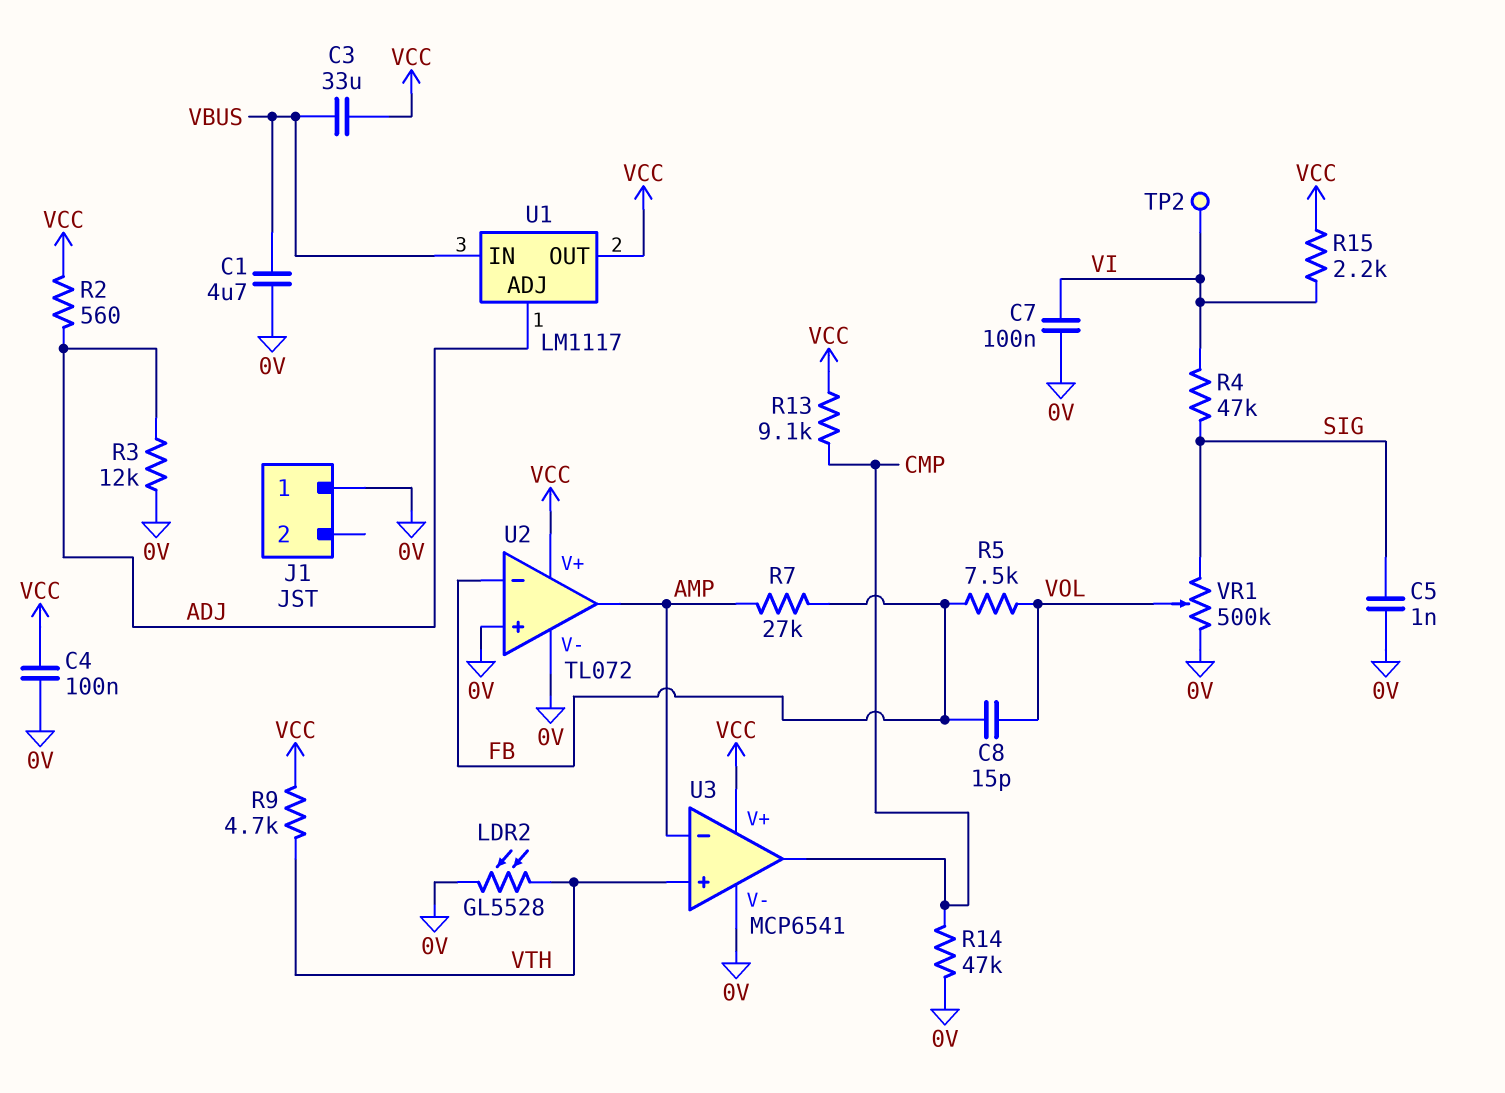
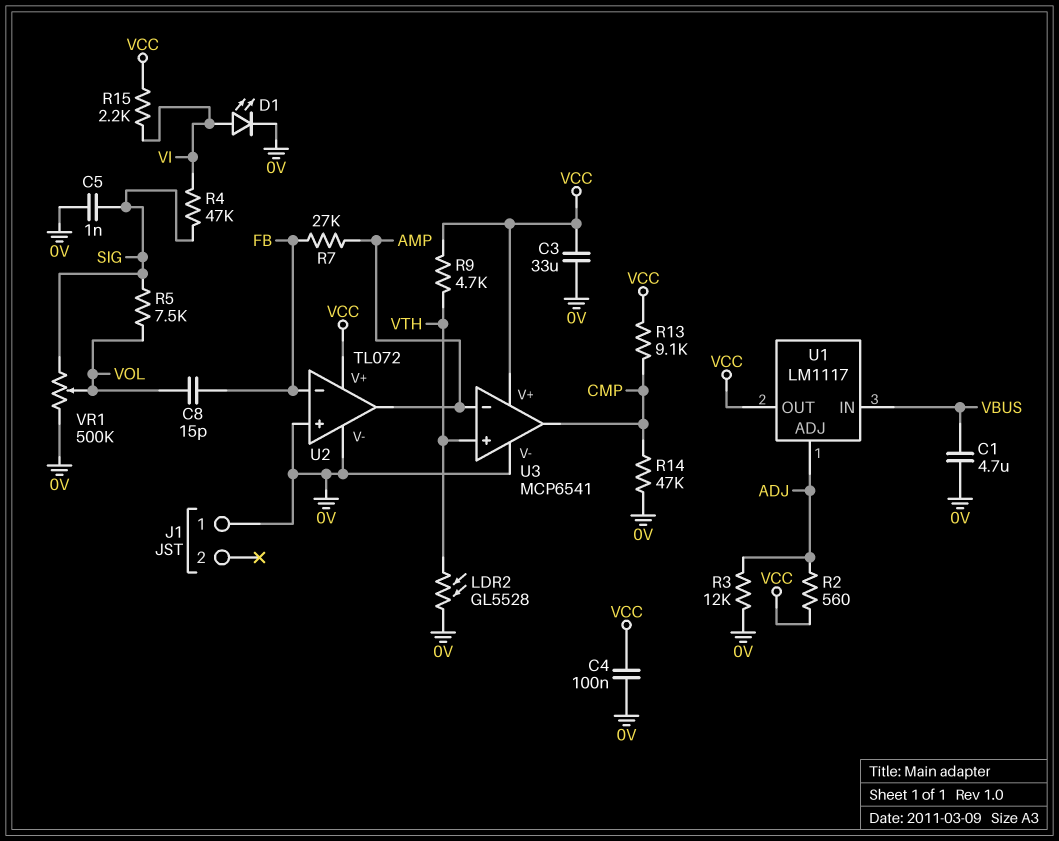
C3: 33uF (VBUS, VCC) -> 33uF (0V, VCC)
C7: 100nF (0V, VI) -> none
D1: none -> LED (A VI, K 0V)
R5: 7.5k (FB, VOL) -> 7.5k (SIG, VOL)
TP2: test point (VI) -> none

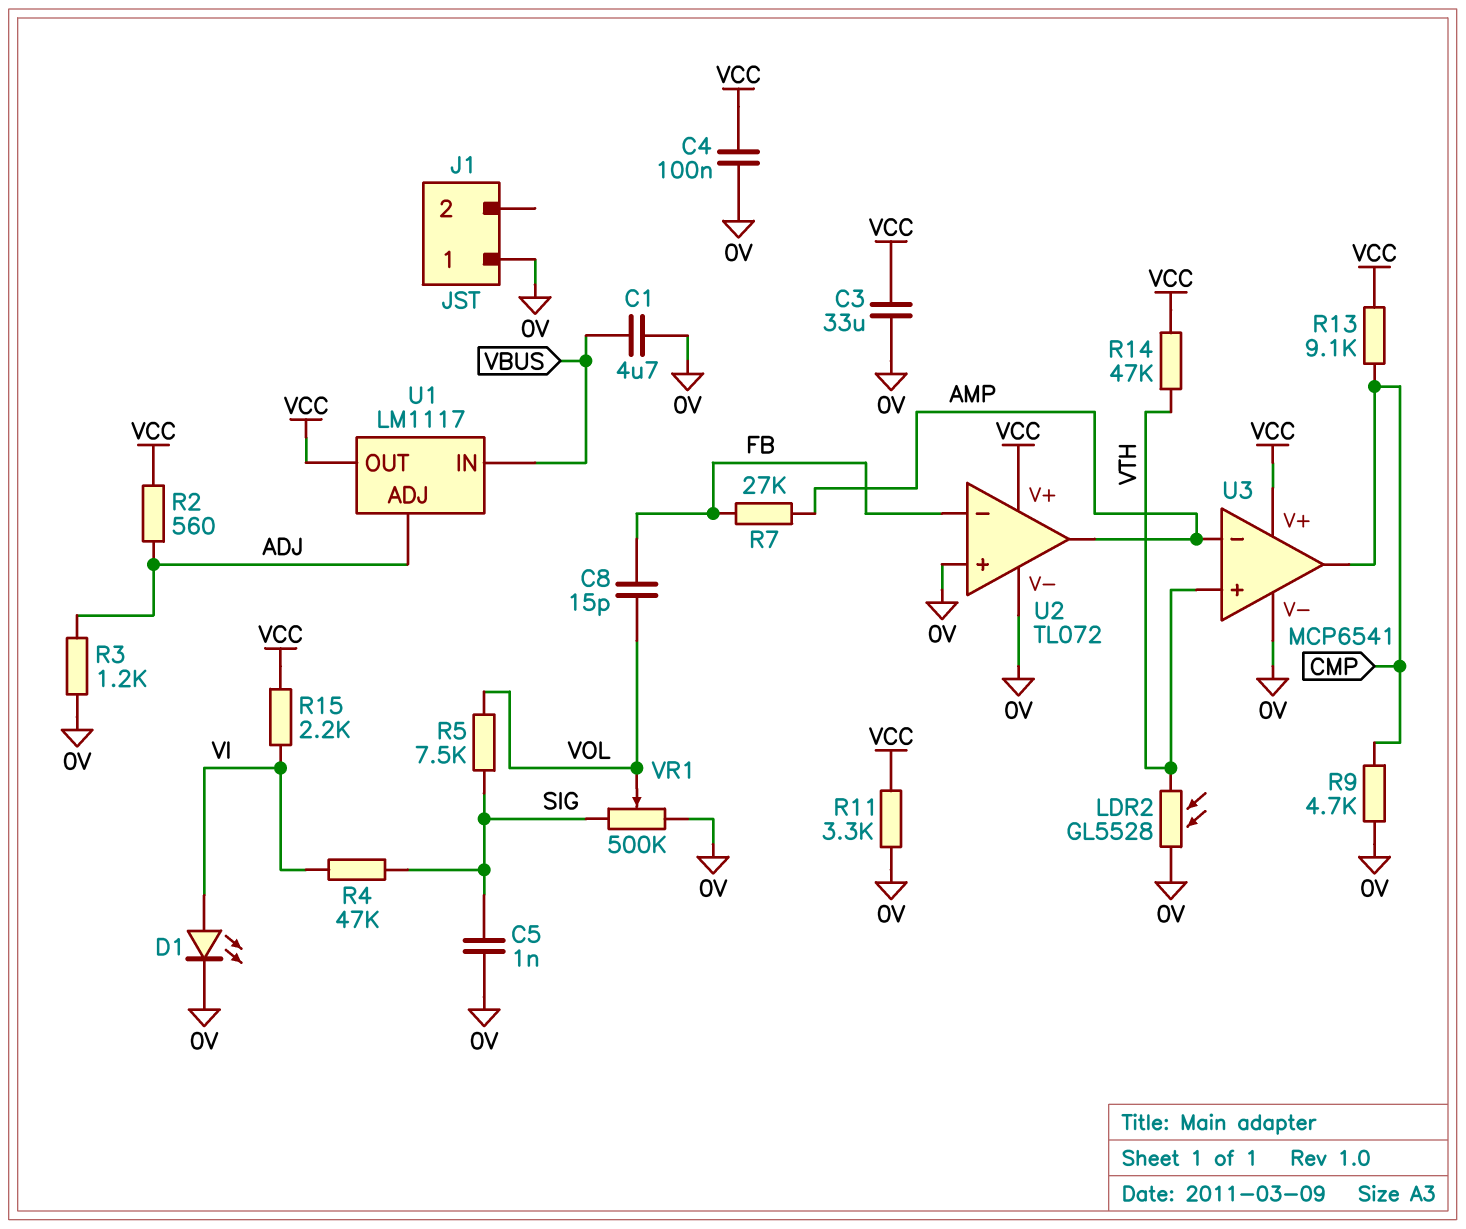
R3: 12k (0V, ADJ) -> 1.2k (0V, ADJ)
R9: 4.7k (VCC, VTH) -> 4.7k (0V, CMP)
R11: none -> 3.3k (0V, VCC)
R14: 47k (0V, CMP) -> 47k (VCC, VTH)

